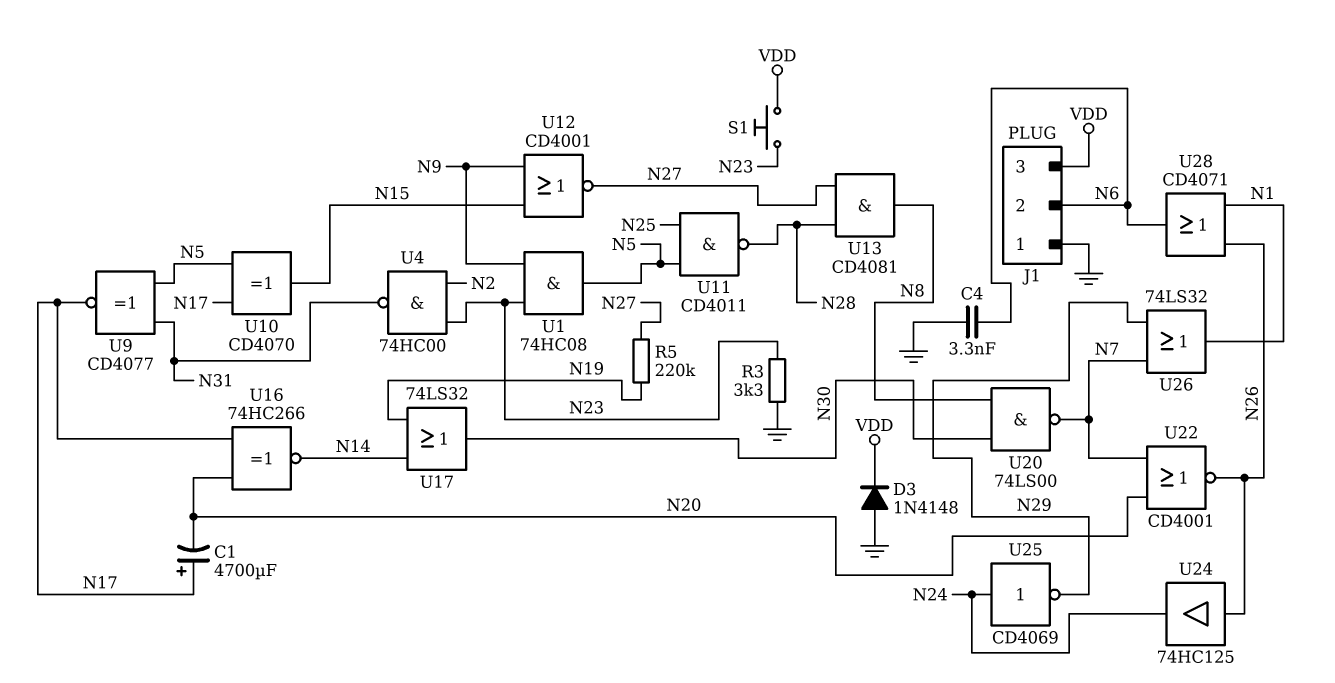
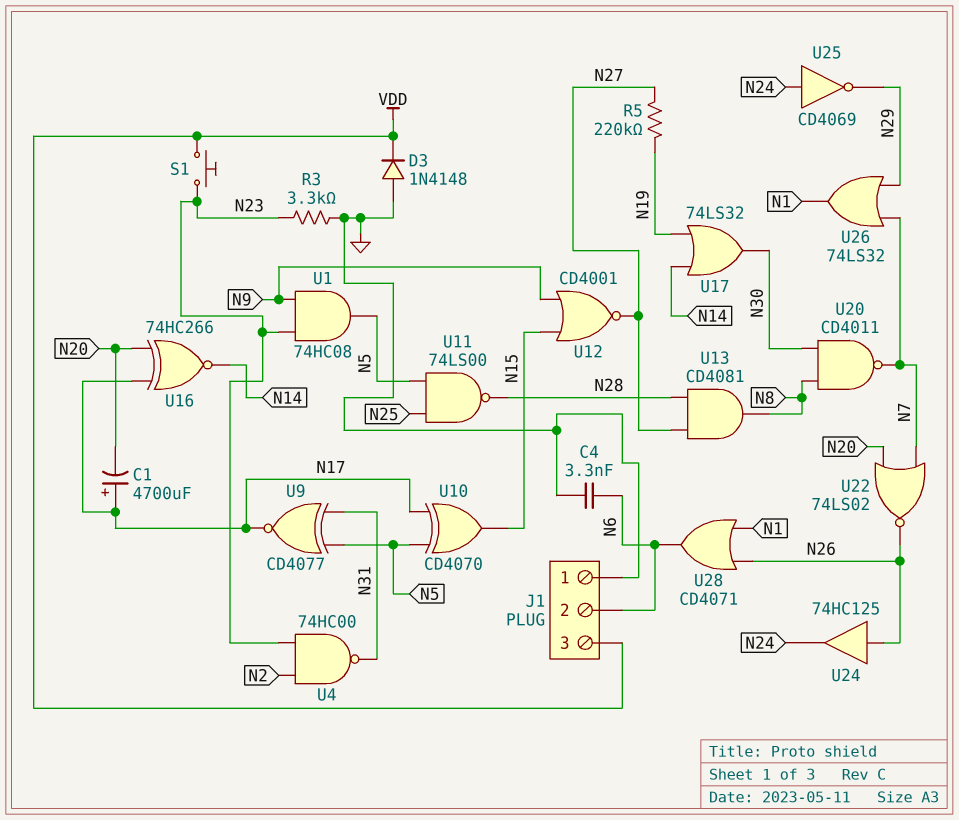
U11: NAND CD4011 (in N5, in N25, out N28) -> NAND 74LS00 (in N5, in N25, out N28)
U20: NAND 74LS00 (in N8, in N30, out N7) -> NAND CD4011 (in N8, in N30, out N7)
U22: NOR CD4001 (in N7, in N20, out N26) -> NOR 74LS02 (in N7, in N20, out N26)

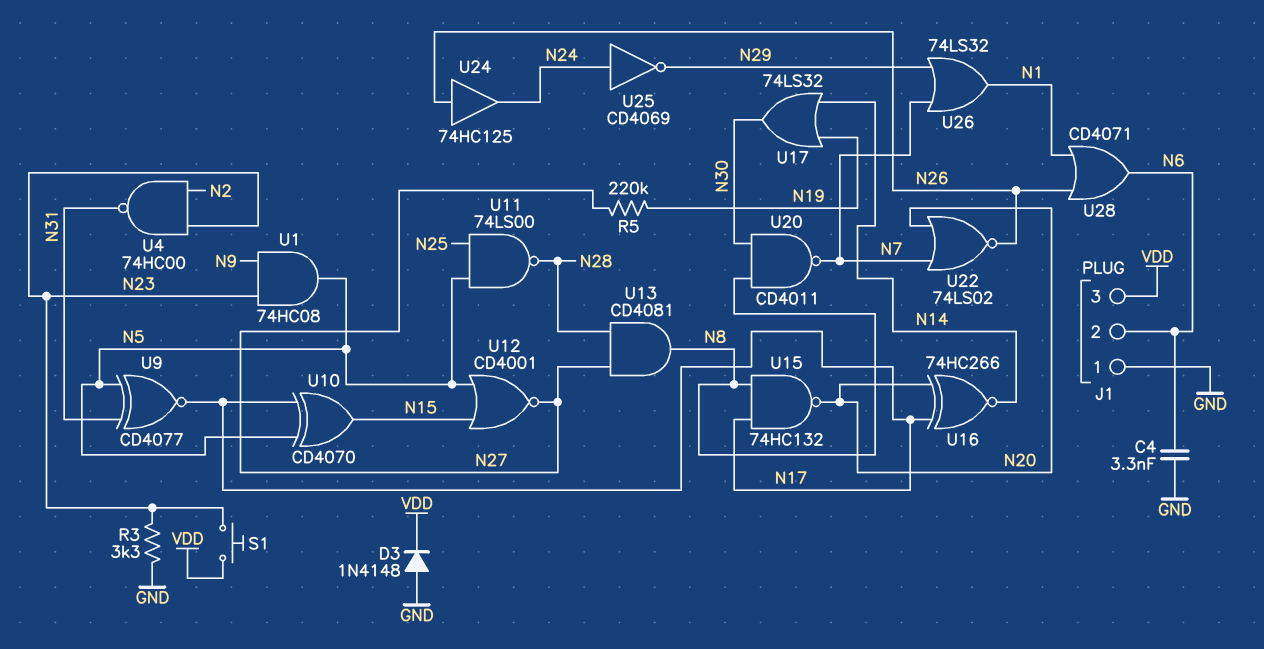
C1: 4700uF (plus N17, minus N20) -> none
U12: NOR CD4001 (in N9, in N15, out N27) -> NOR CD4001 (in N5, in N15, out N27)
U15: none -> NAND 74HC132 (in N8, in N17, out N20)

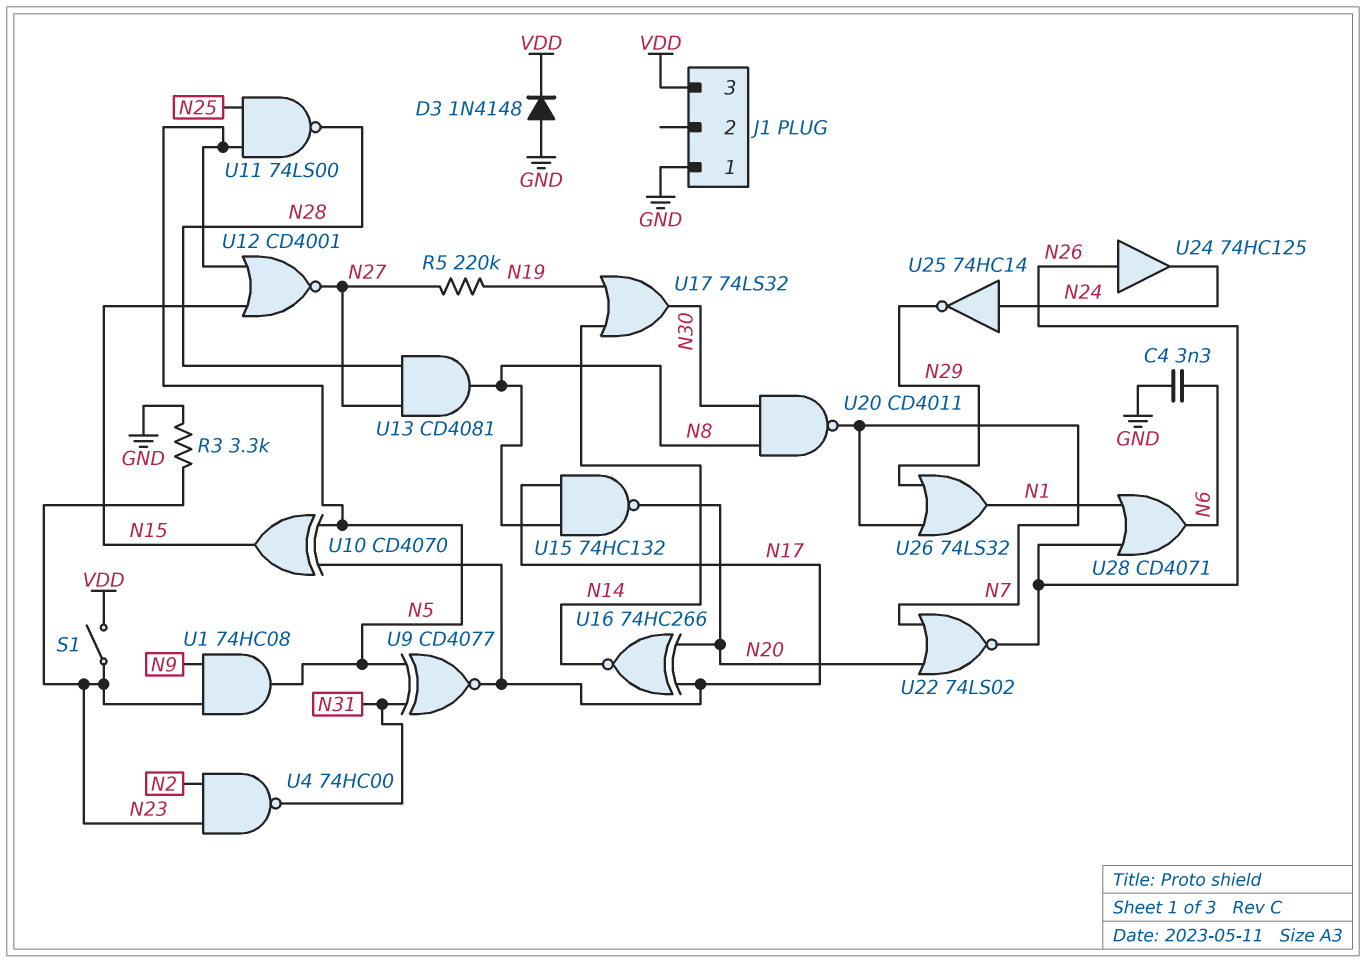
J1 pin 2: N6 -> none
S1: button (N23, VDD) -> switch (N23, VDD)
U25: NOT CD4069 (in N24, out N29) -> NOT 74HC14 (in N24, out N29)

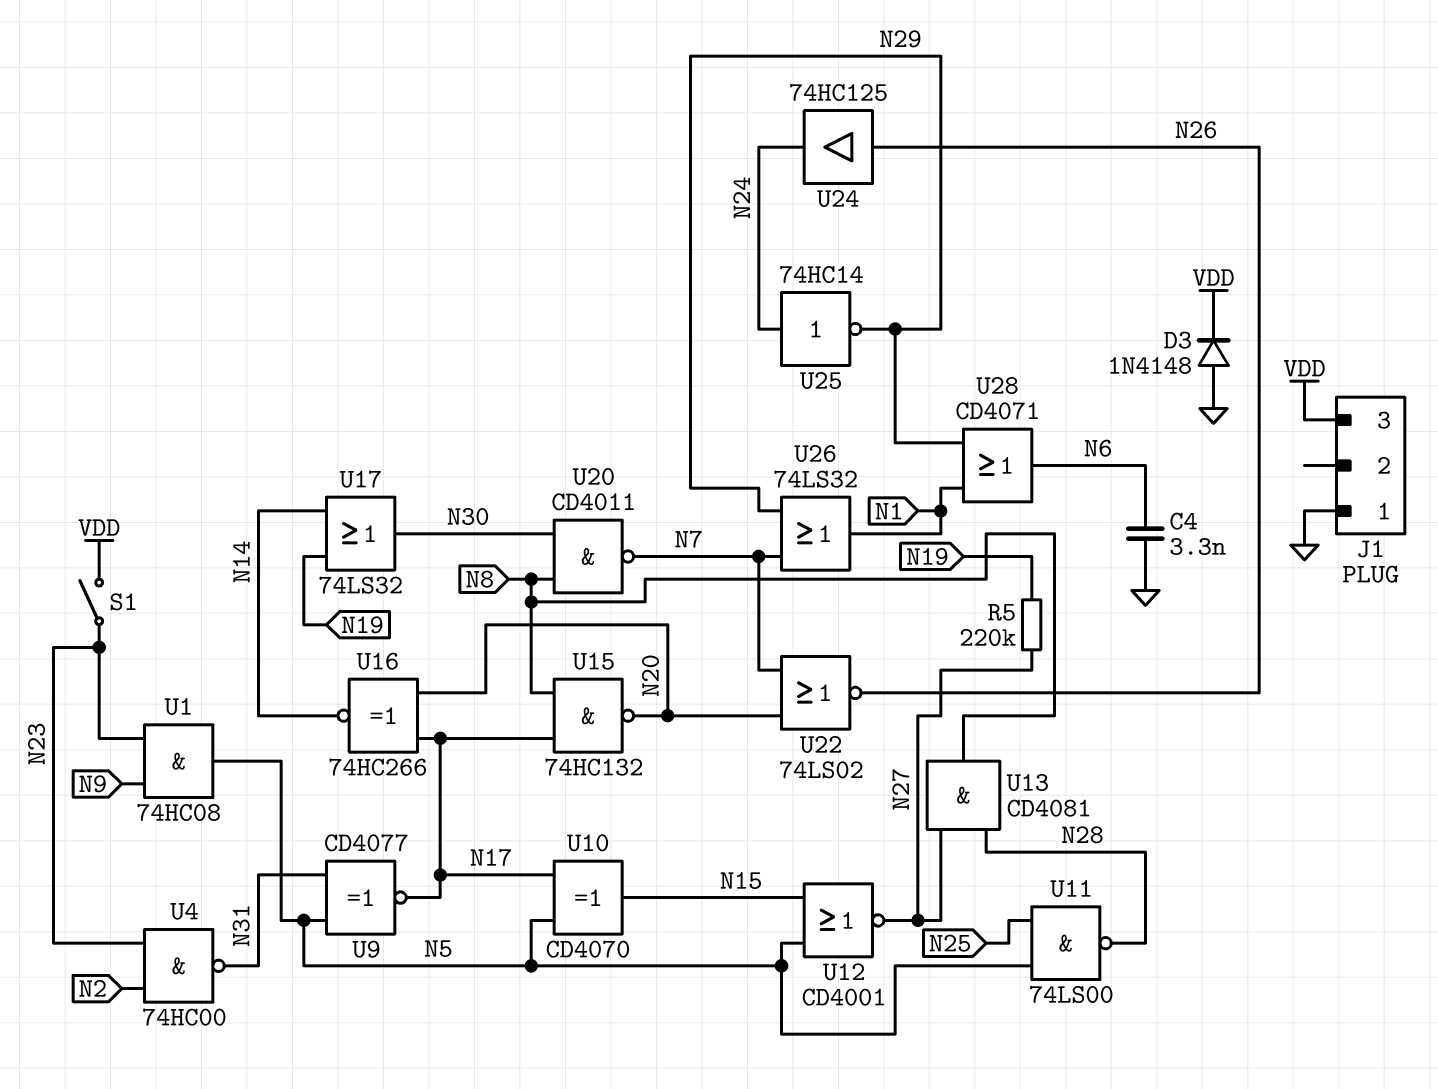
R3: 3.3k (GND, N23) -> none
U28: OR CD4071 (in N1, in N26, out N6) -> OR CD4071 (in N1, in N29, out N6)

